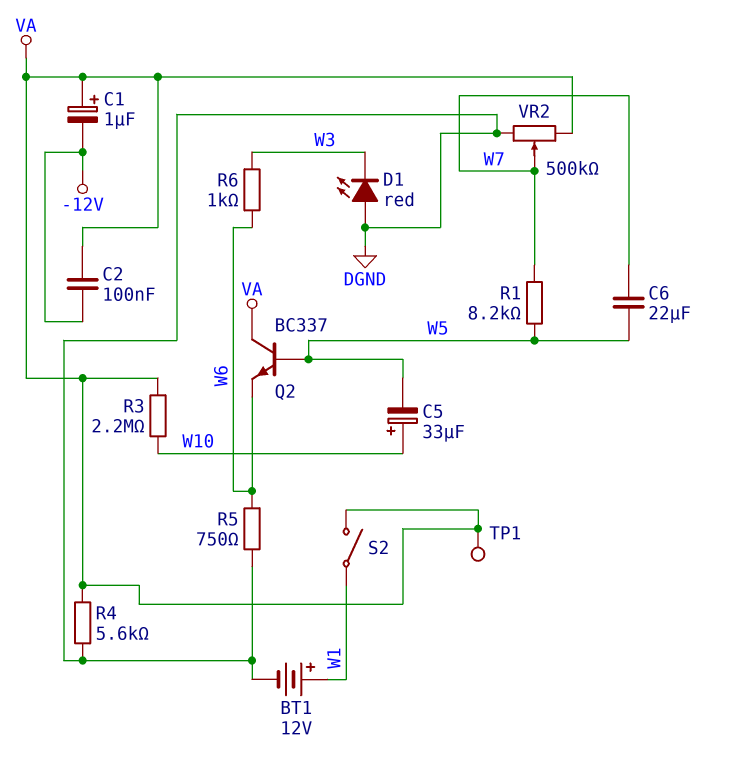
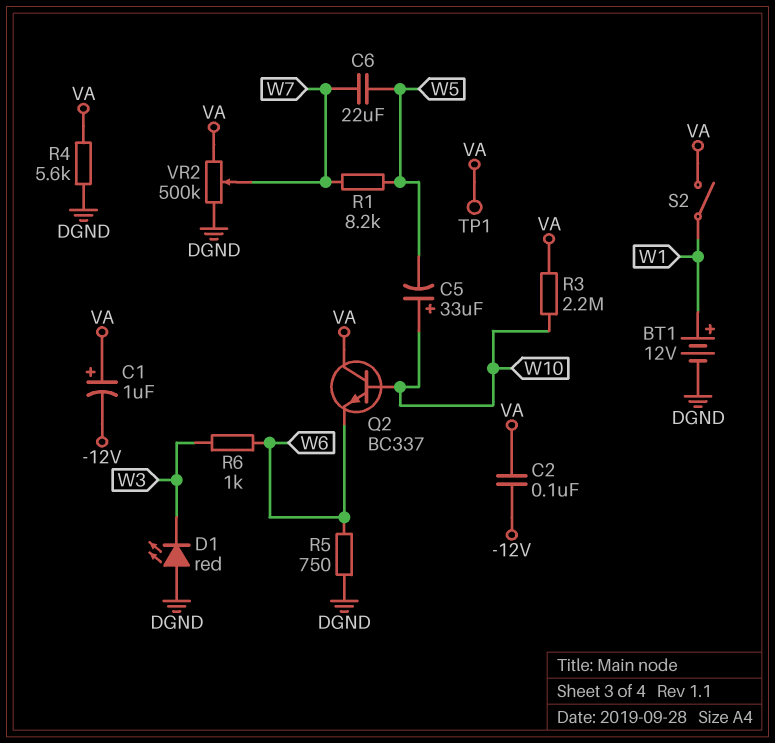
Q2: NPN BC337 (B W5, C VA, E W6) -> NPN BC337 (B W10, C VA, E W6)

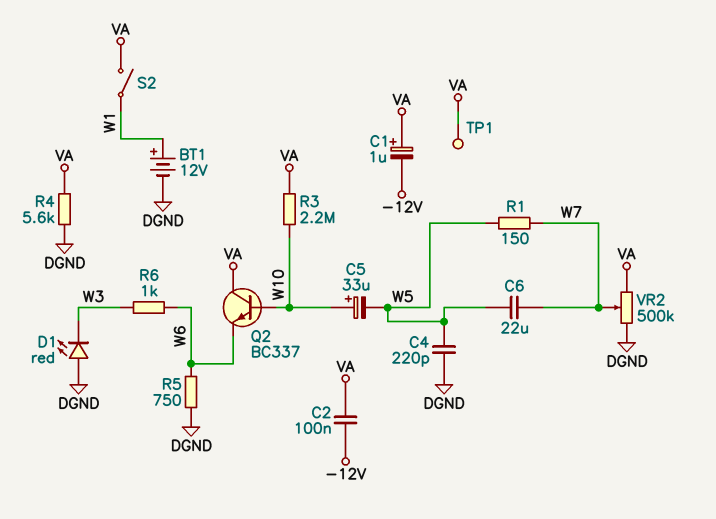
C4: none -> 220pF (DGND, W5)
R1: 8.2k (W5, W7) -> 150 (W5, W7)

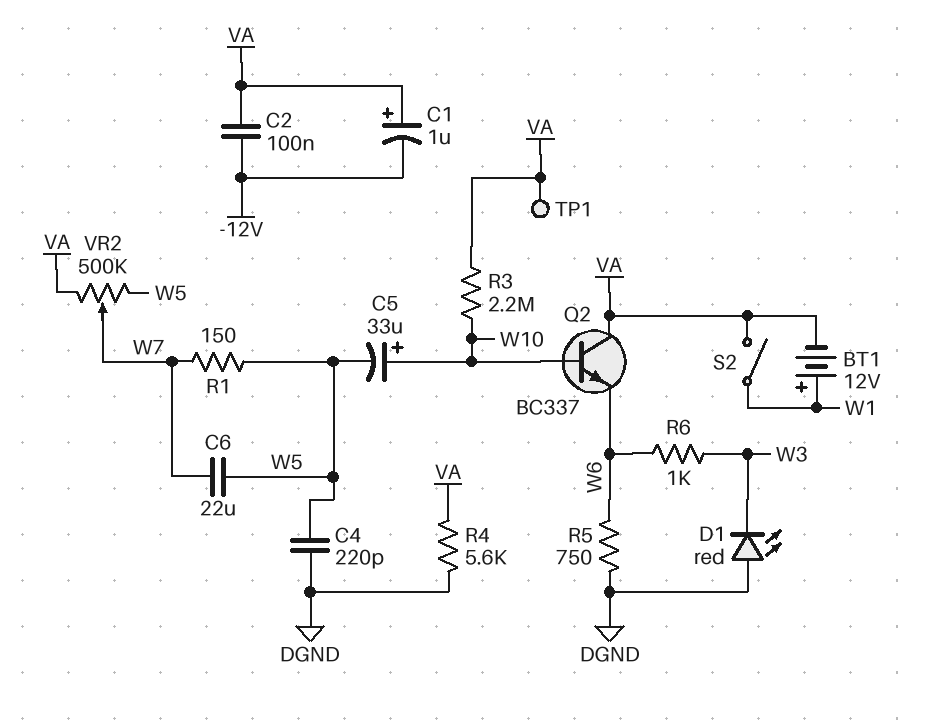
BT1: 12V (plus W1, minus DGND) -> 12V (plus W1, minus VA)
VR2: 500k (DGND, VA, wiper W7) -> 500k (VA, W5, wiper W7)

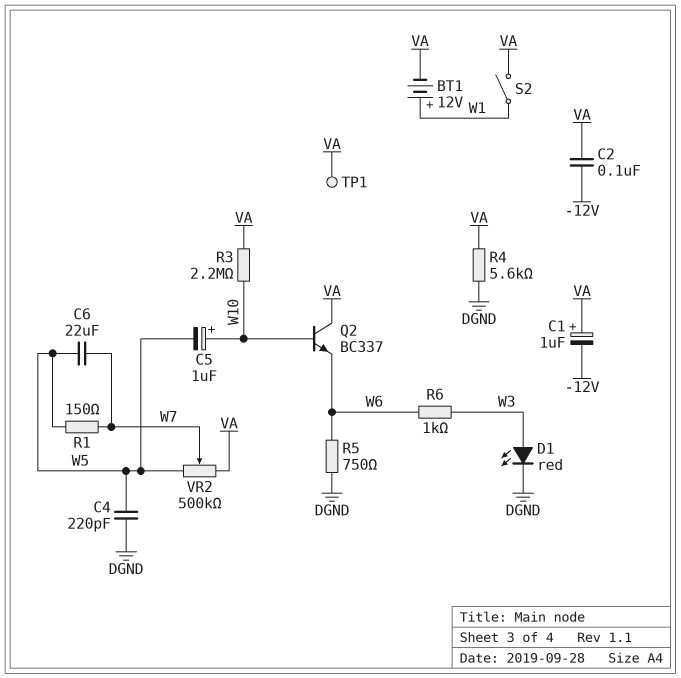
C5: 33uF (plus W10, minus W5) -> 1uF (plus W10, minus W5)
D1: LED red (A DGND, K W3) -> LED red (A W3, K DGND)

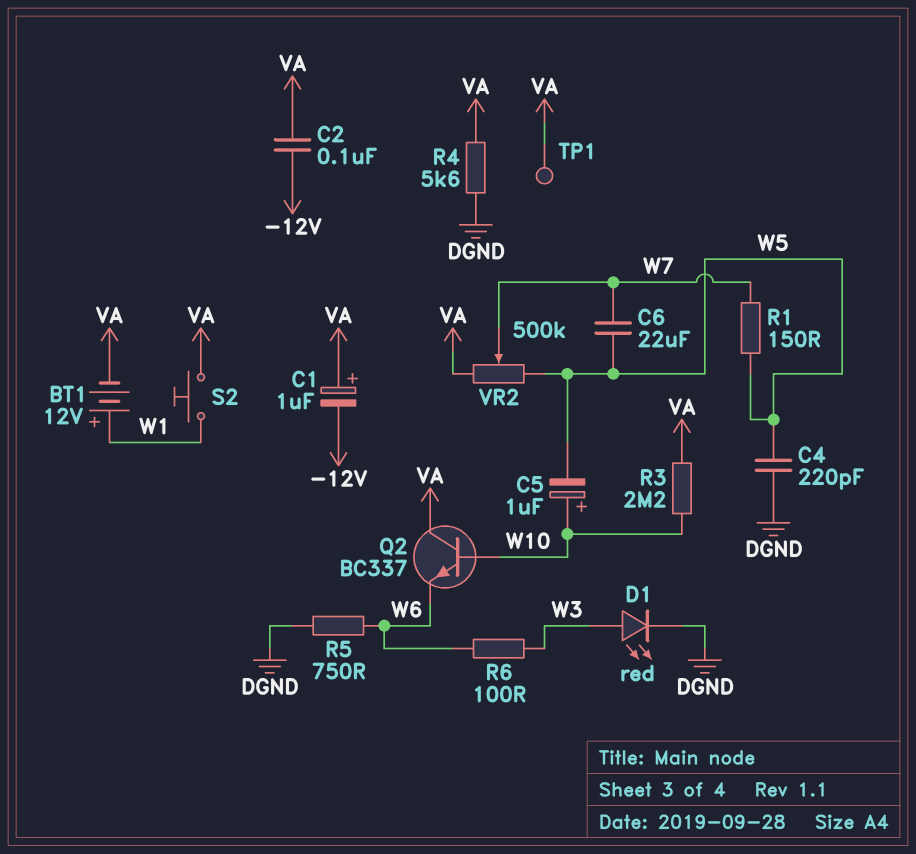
R6: 1k (W3, W6) -> 100 (W3, W6)
S2: switch (VA, W1) -> button (VA, W1)

